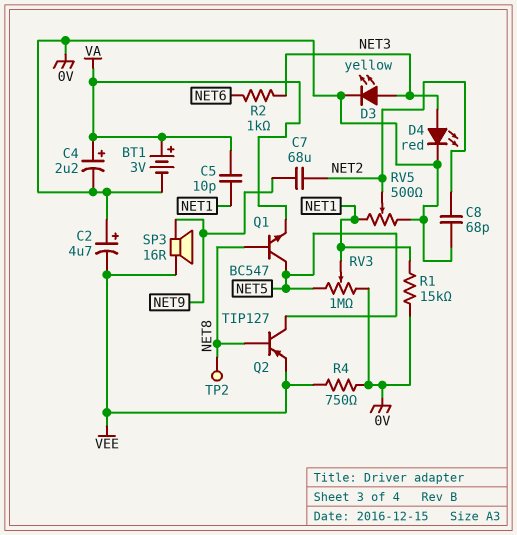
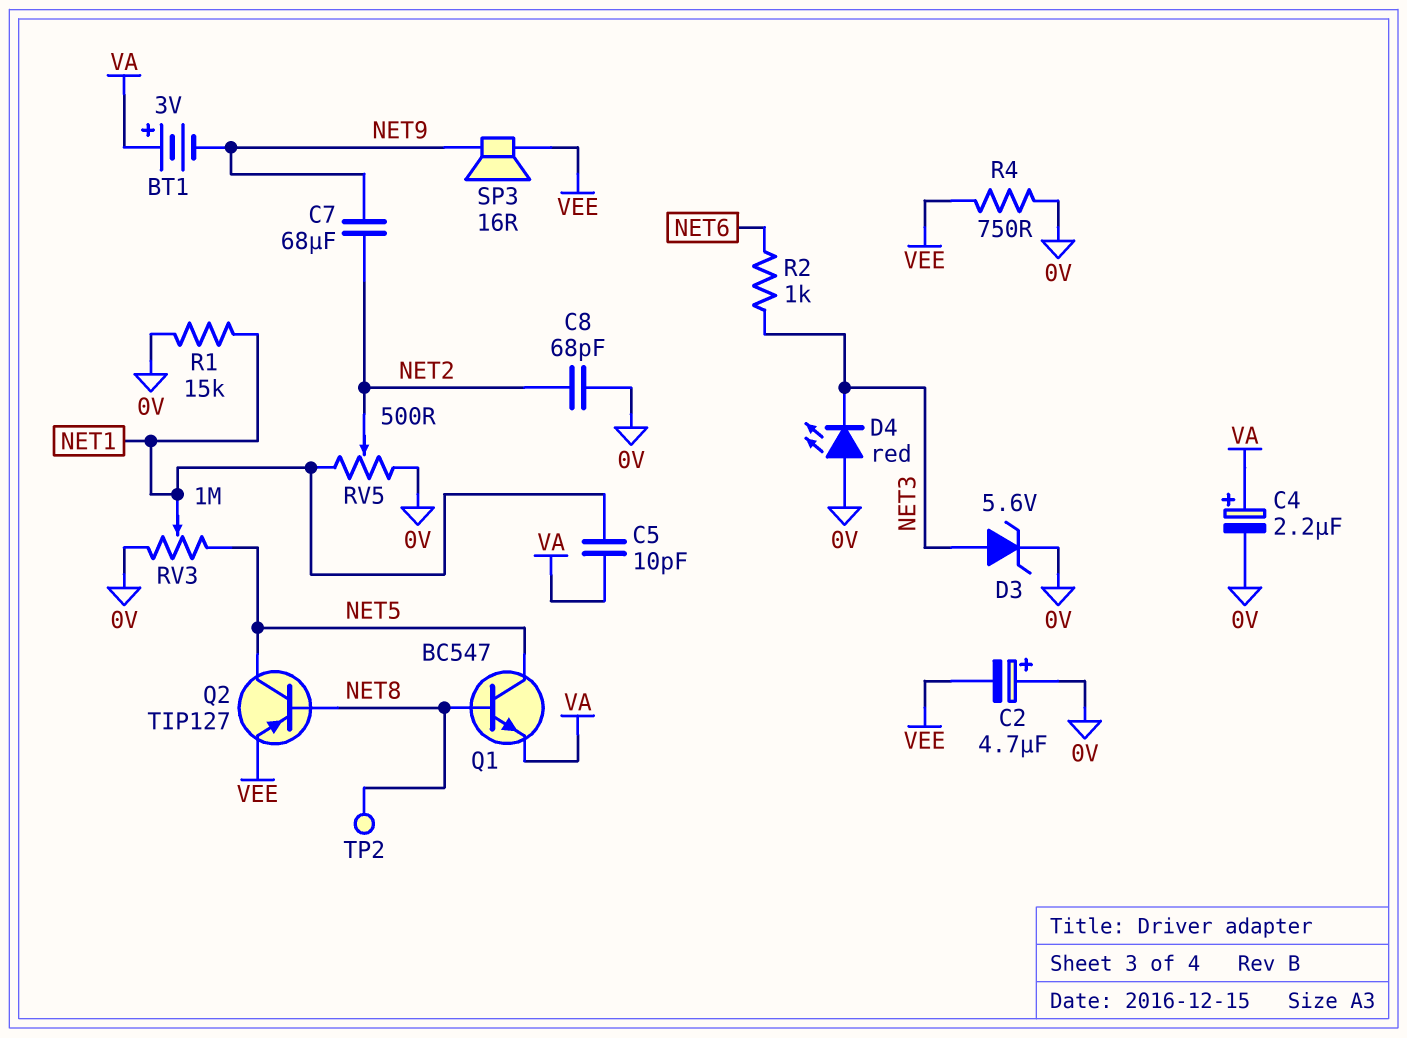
BT1: 3V (plus VA, minus 0V) -> 3V (plus VA, minus NET9)
D3: LED yellow (A NET3, K 0V) -> zener 5.6V (A NET3, K 0V)
D4: LED red (A NET3, K 0V) -> LED red (A 0V, K NET3)

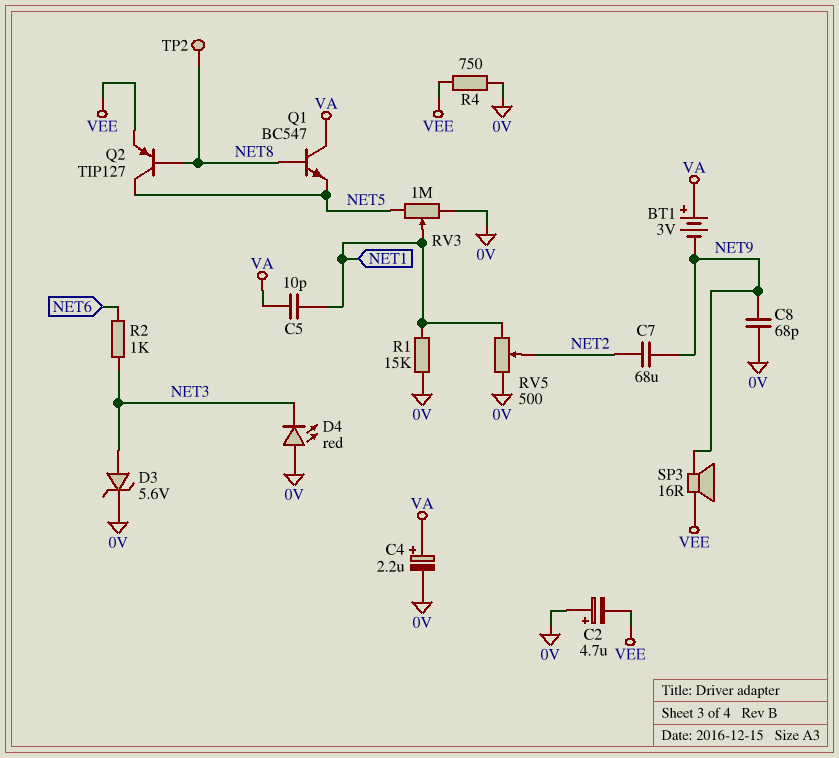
C8: 68pF (0V, NET2) -> 68pF (0V, NET9)
Q1: NPN BC547 (B NET8, C NET5, E VA) -> NPN BC547 (B NET8, C VA, E NET5)

